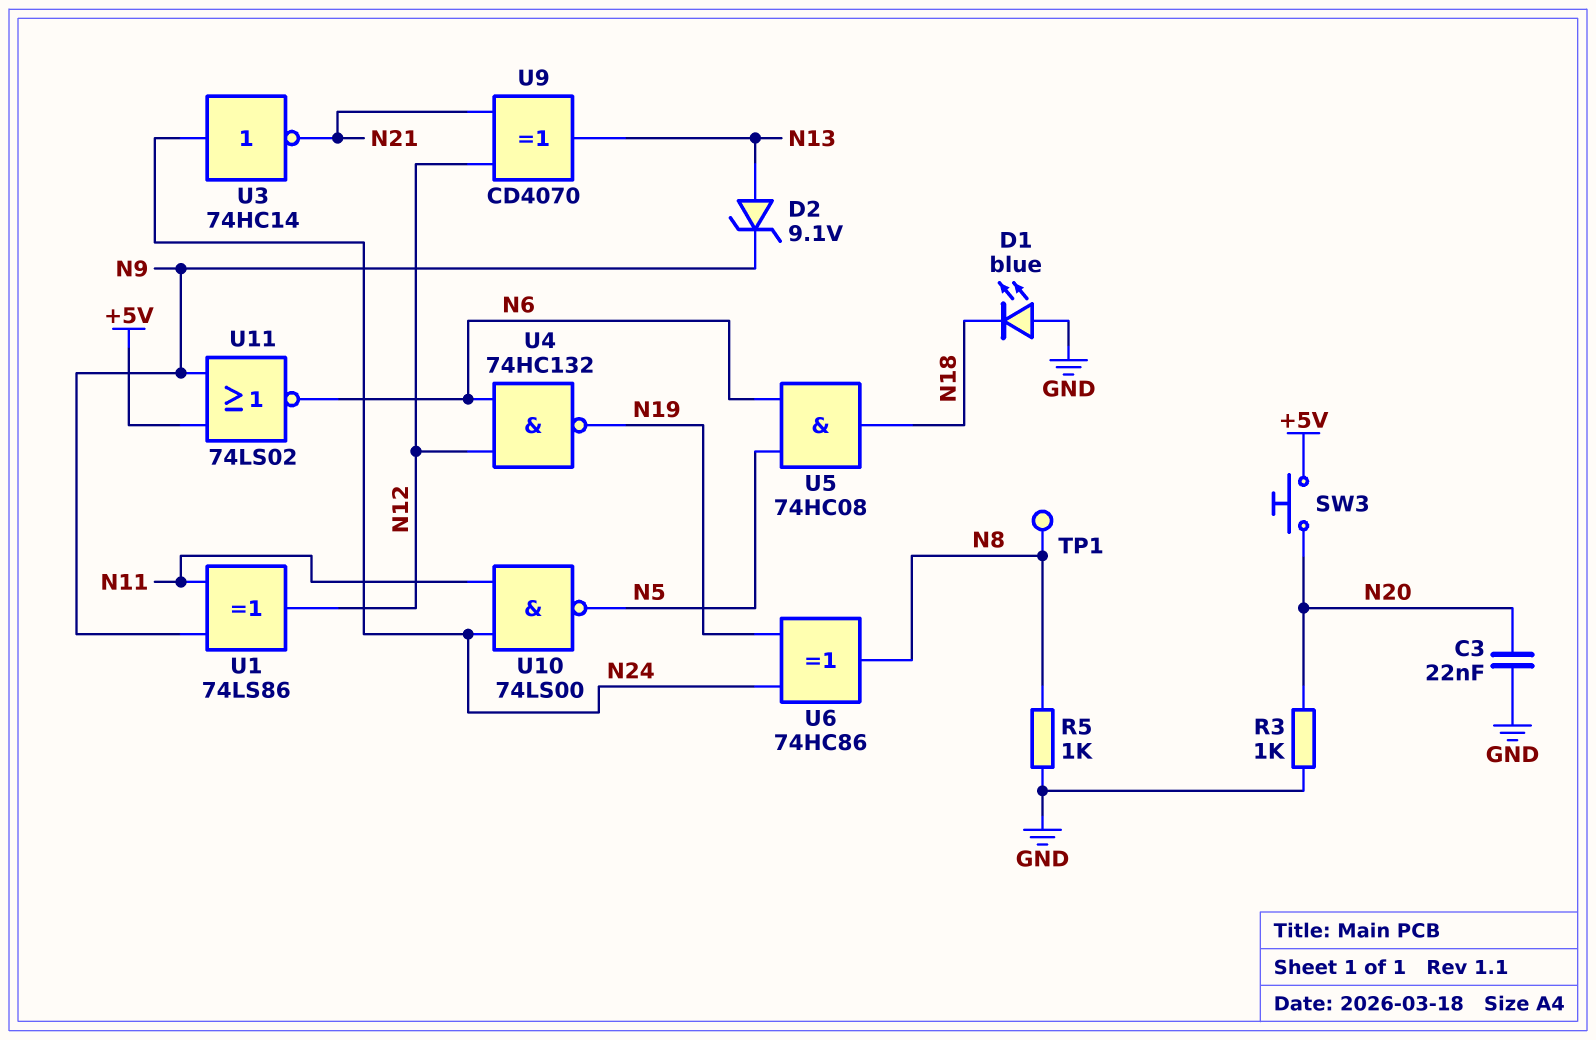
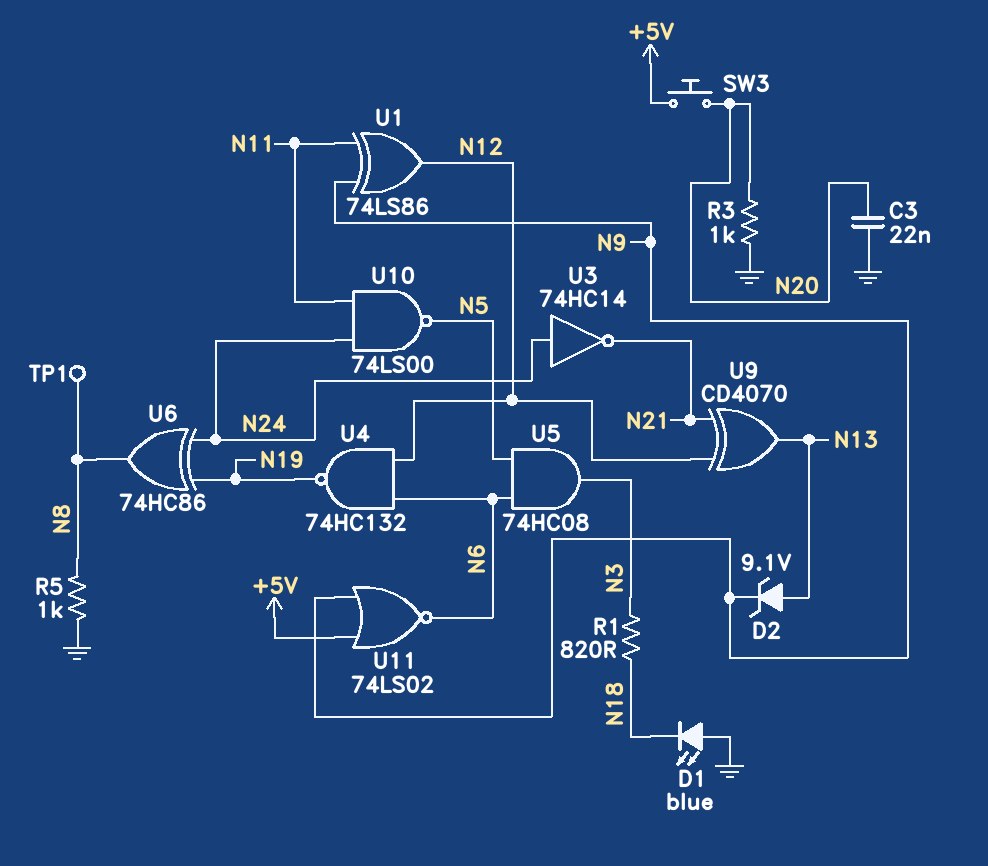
R1: none -> 820 (N3, N18)
U5: AND 74HC08 (in N5, in N6, out N18) -> AND 74HC08 (in N5, in N6, out N3)

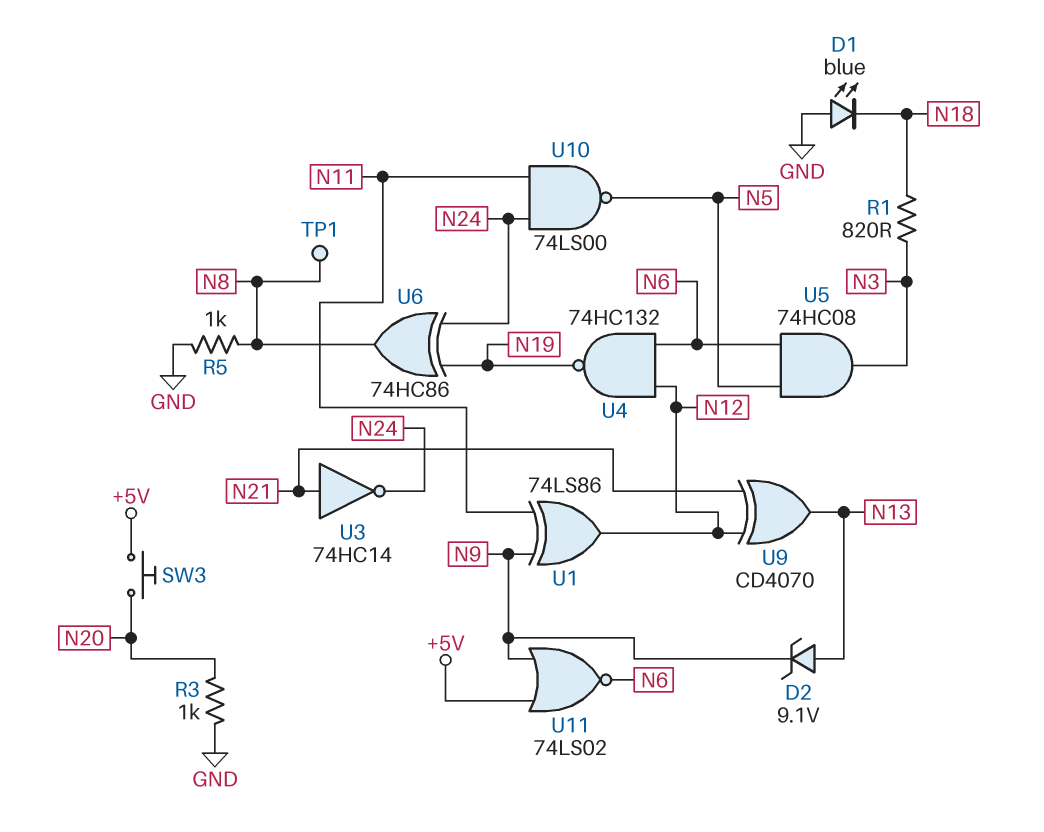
C3: 22nF (GND, N20) -> none
U3: NOT 74HC14 (in N24, out N21) -> NOT 74HC14 (in N21, out N24)

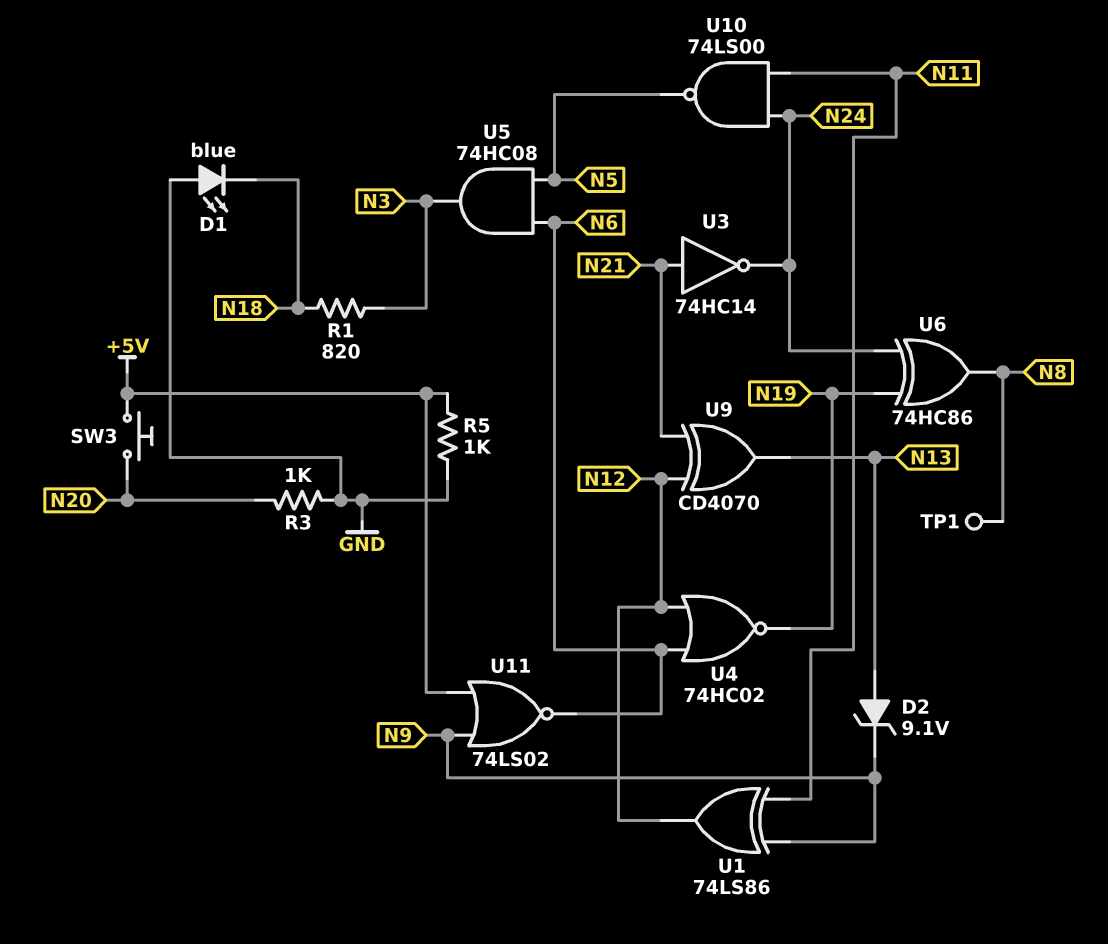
R5: 1k (GND, N8) -> 1k (+5V, GND)
U4: NAND 74HC132 (in N6, in N12, out N19) -> NOR 74HC02 (in N6, in N12, out N19)

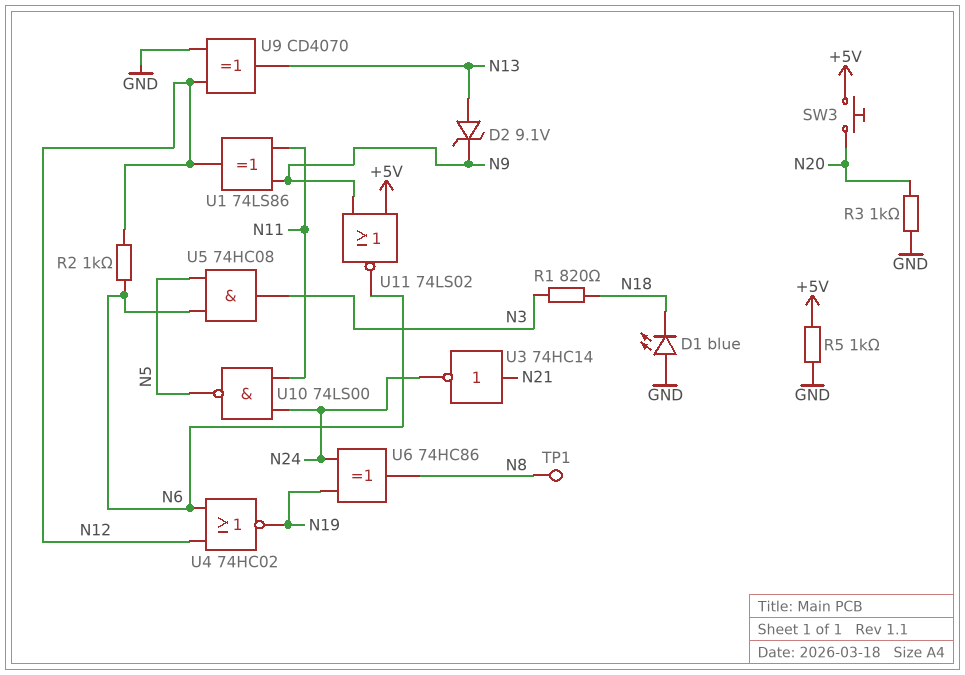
R2: none -> 1k (N6, N12)
U9: XOR CD4070 (in N12, in N21, out N13) -> XOR CD4070 (in GND, in N12, out N13)

